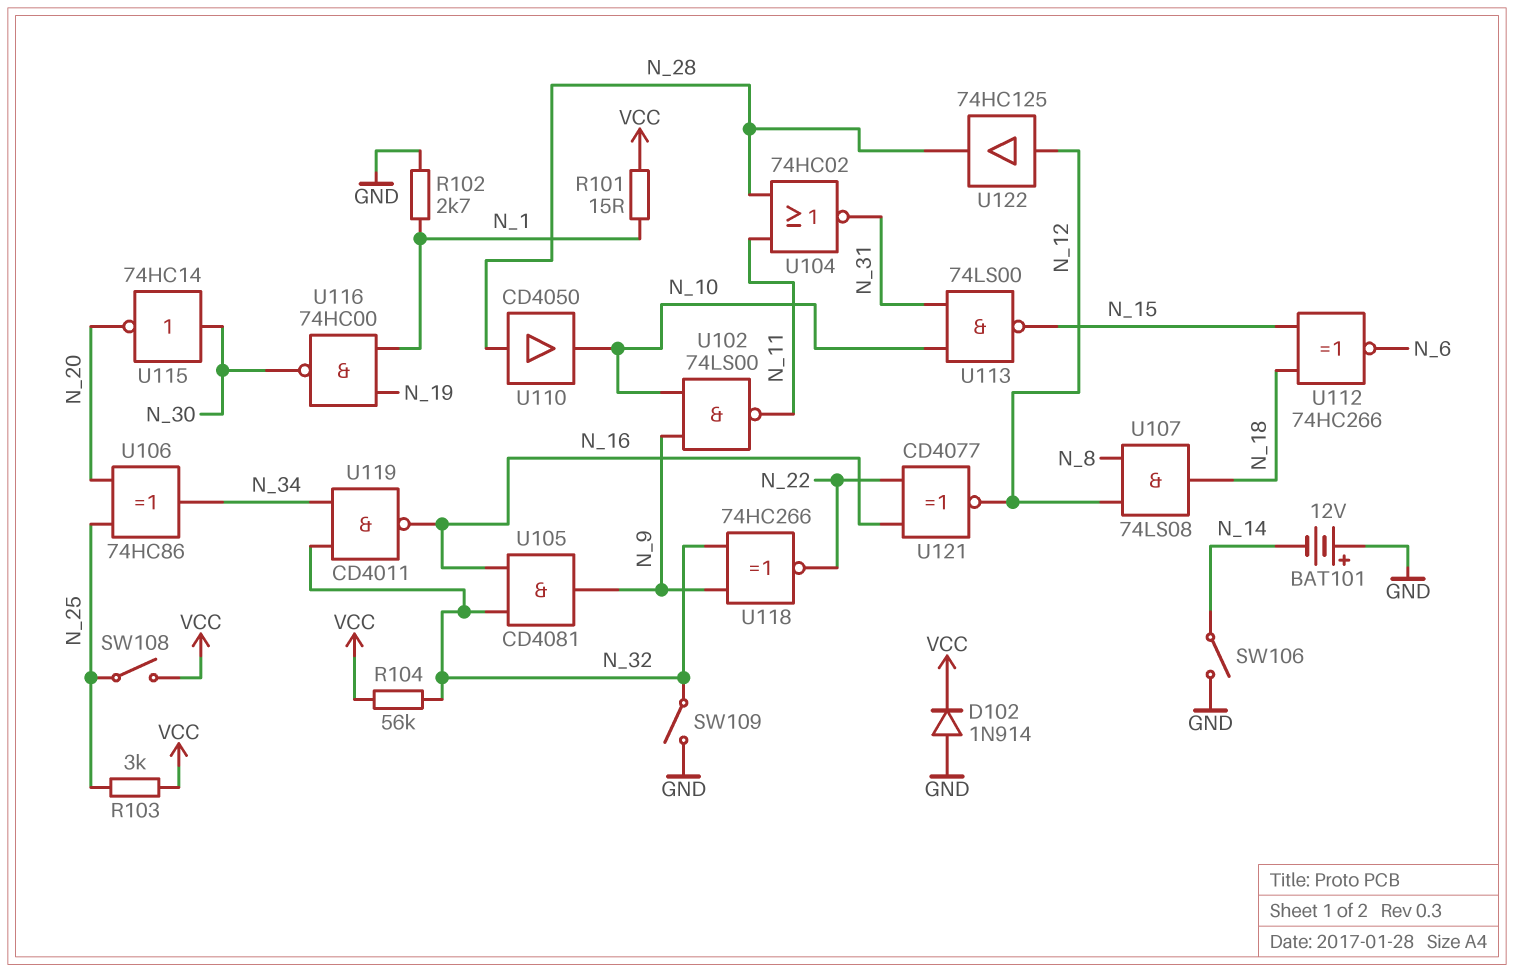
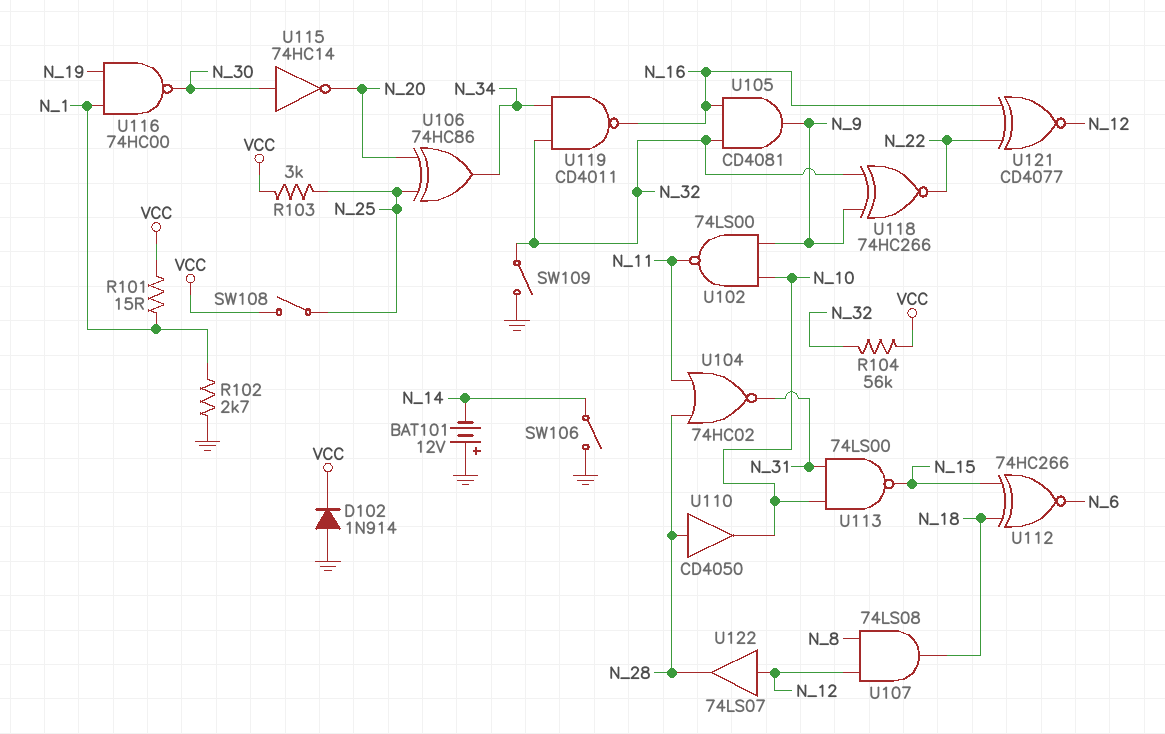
U122: buffer 74HC125 (in N_12, out N_28) -> buffer 74LS07 (in N_12, out N_28)

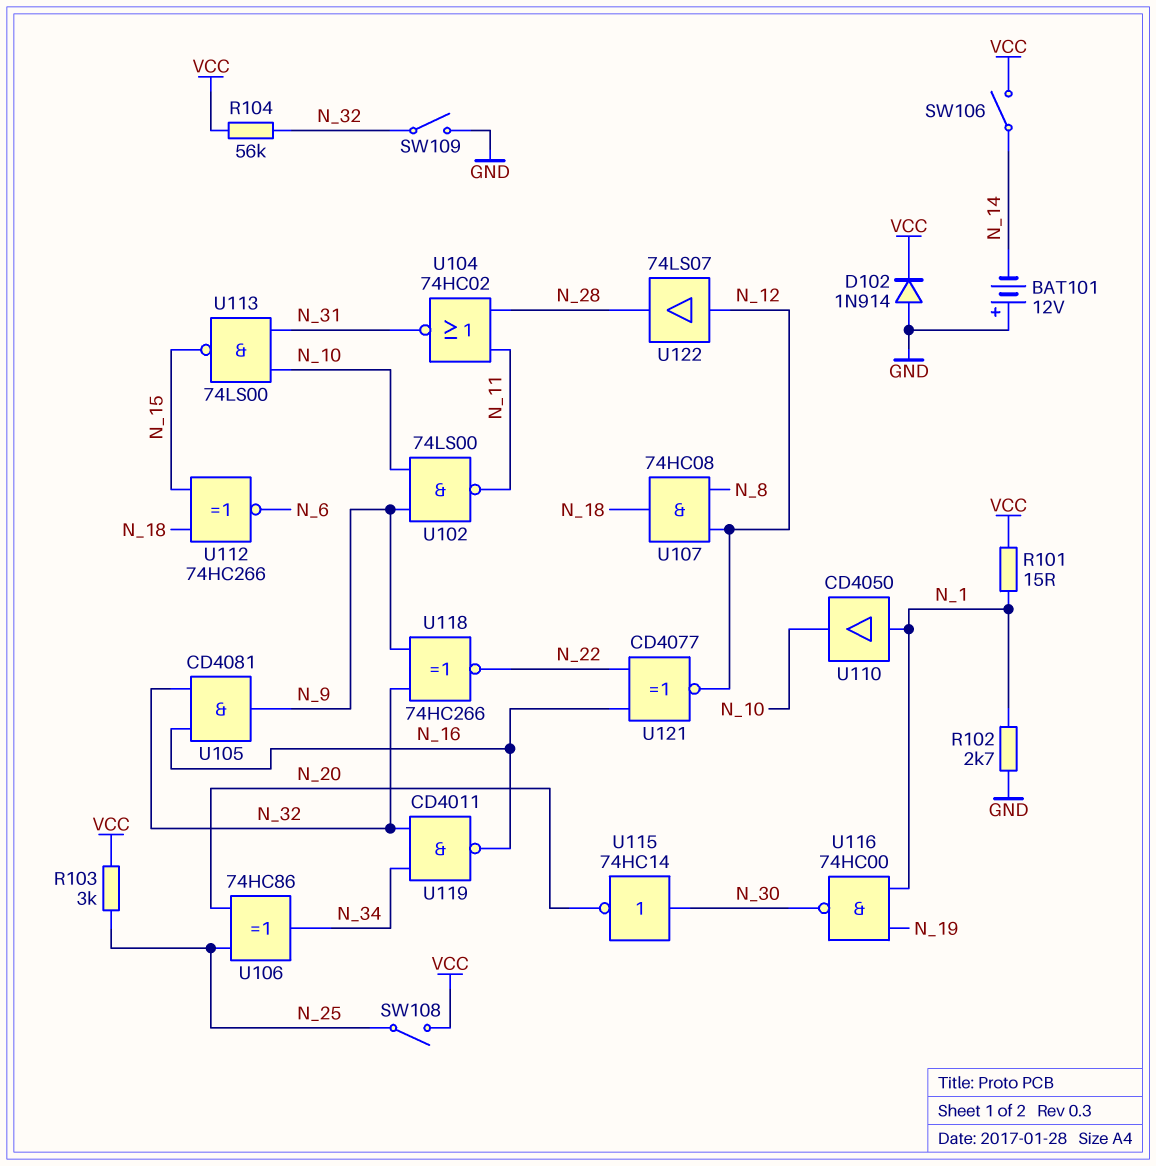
SW106: switch (GND, N_14) -> switch (N_14, VCC)
U107: AND 74LS08 (in N_8, in N_12, out N_18) -> AND 74HC08 (in N_8, in N_12, out N_18)
U110: buffer CD4050 (in N_28, out N_10) -> buffer CD4050 (in N_1, out N_10)

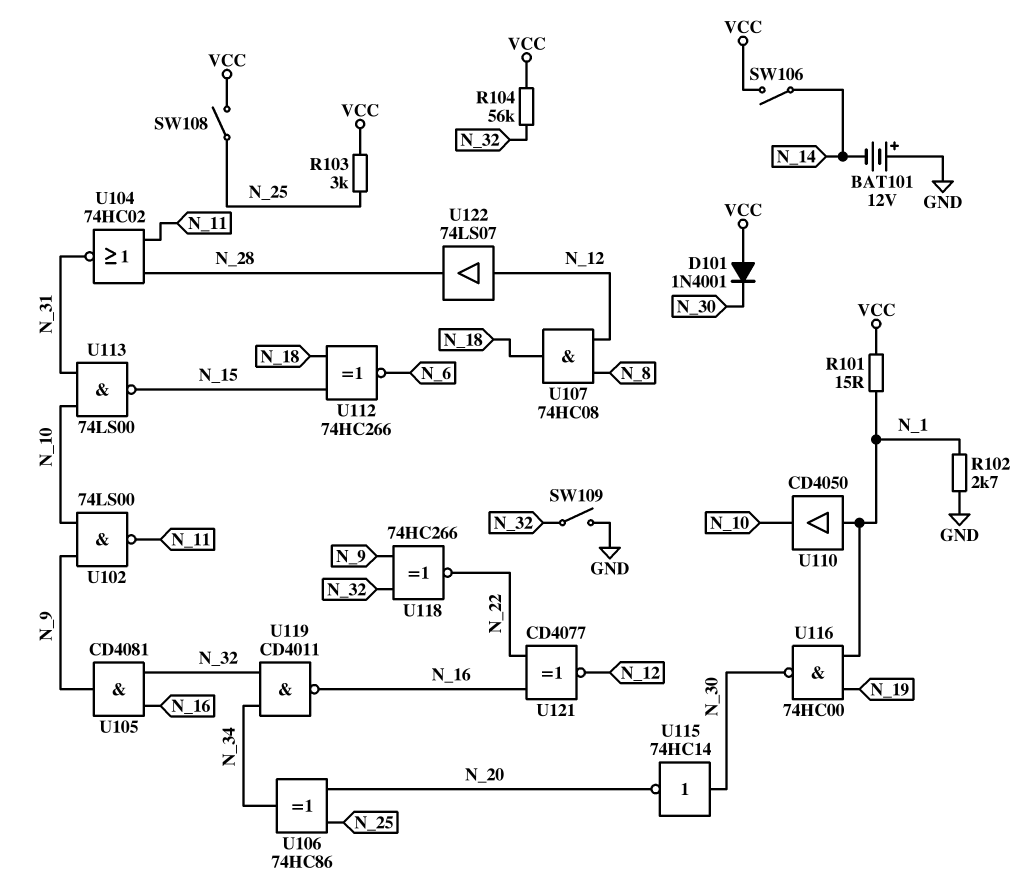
D101: none -> diode 1N4001 (A VCC, K N_30)
D102: diode 1N914 (A GND, K VCC) -> none

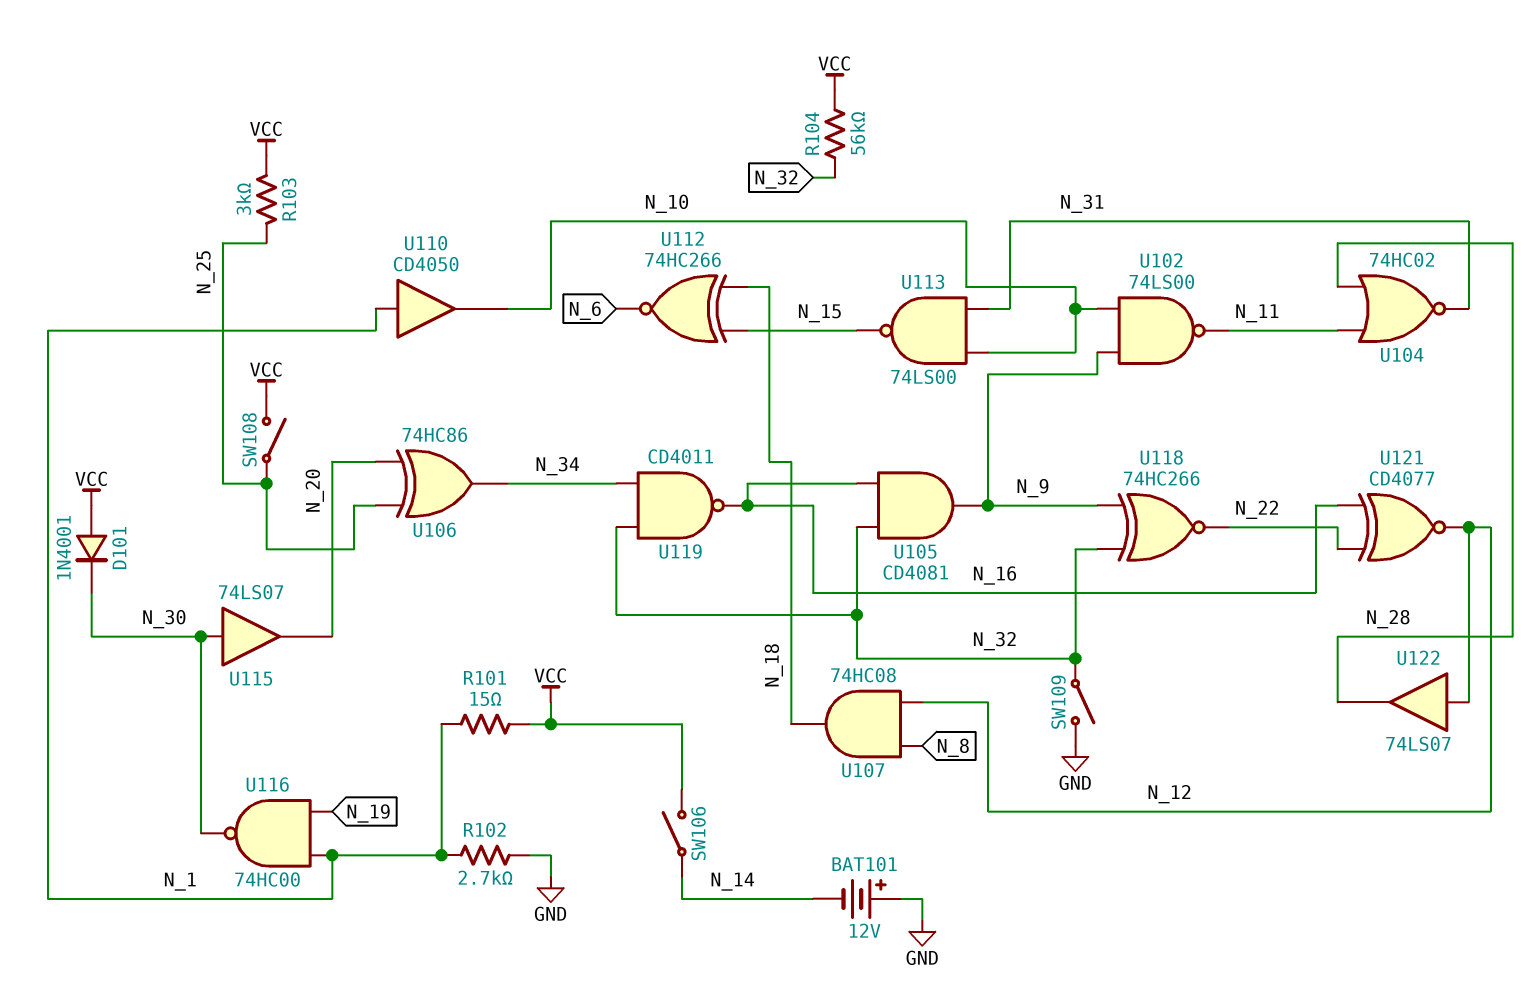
U115: NOT 74HC14 (in N_30, out N_20) -> buffer 74LS07 (in N_30, out N_20)

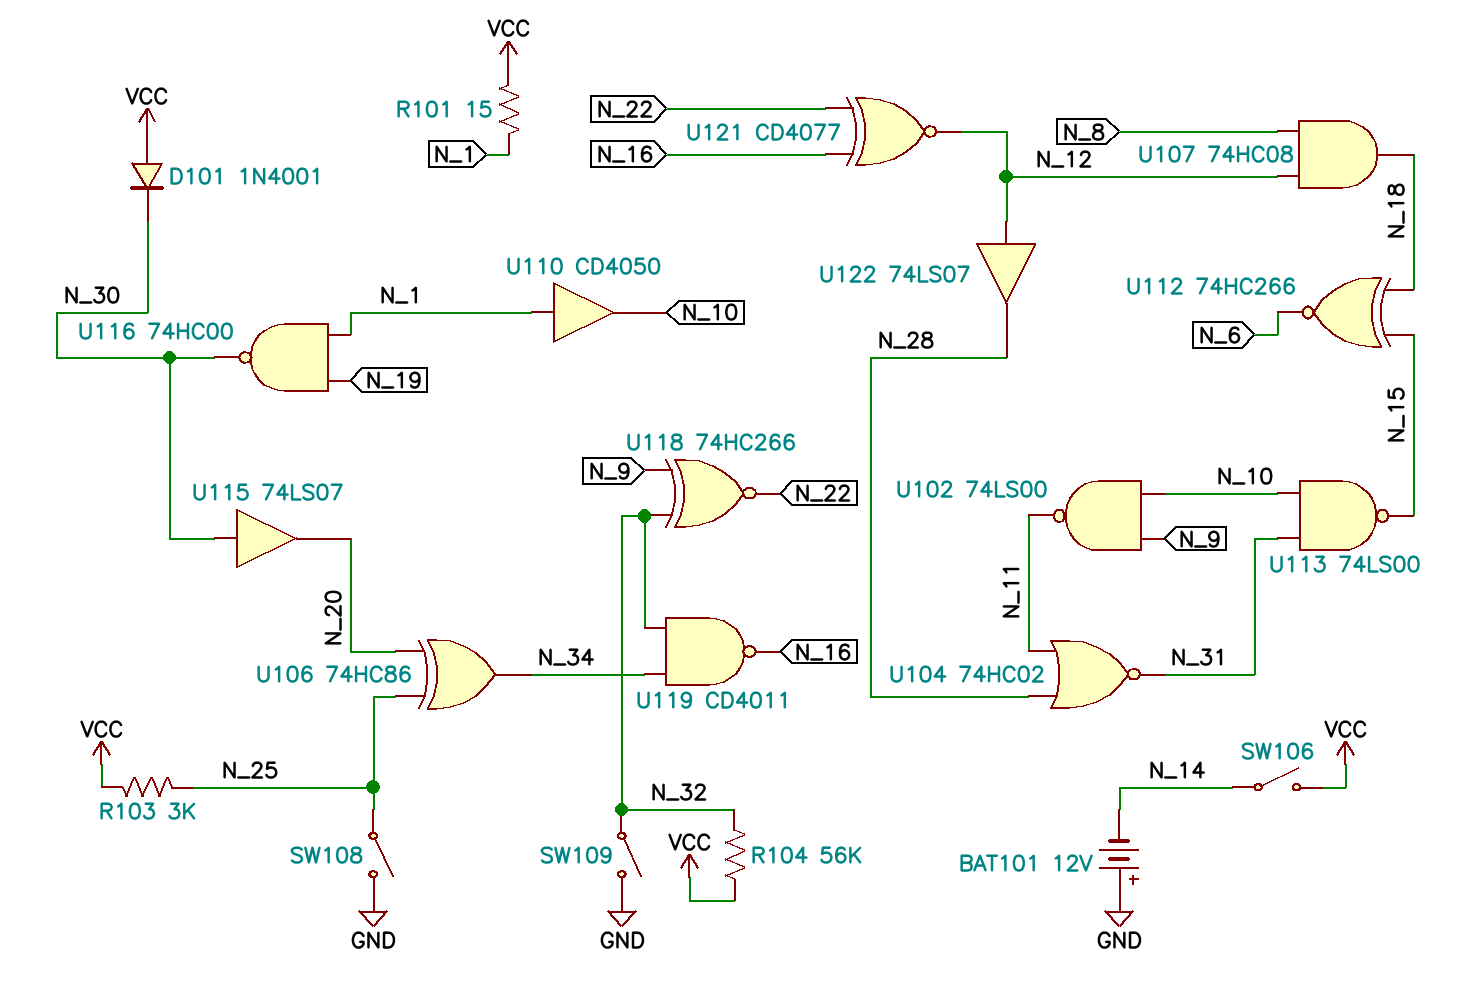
R102: 2.7k (GND, N_1) -> none
SW108: switch (N_25, VCC) -> switch (GND, N_25)
U105: AND CD4081 (in N_16, in N_32, out N_9) -> none

